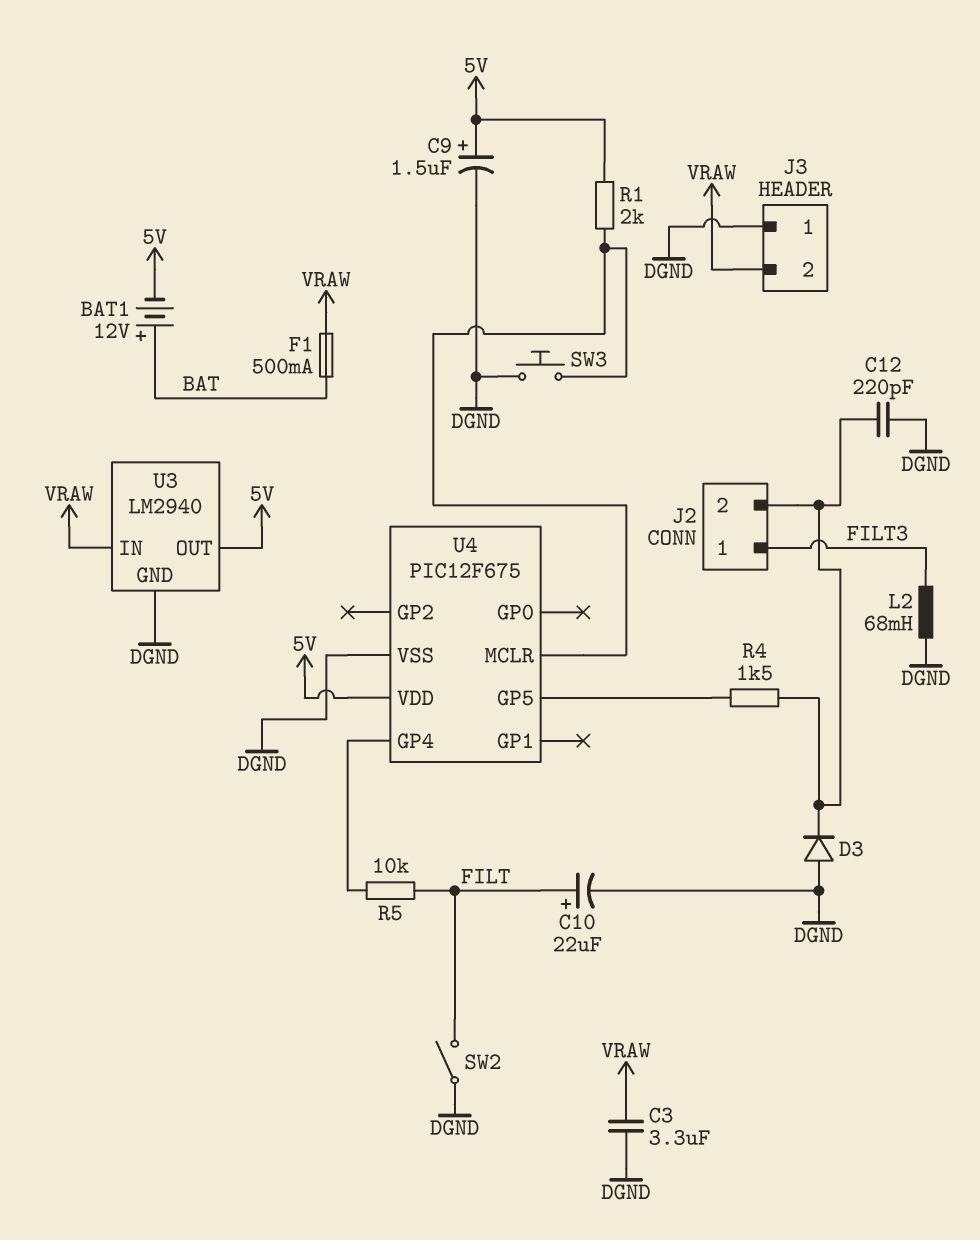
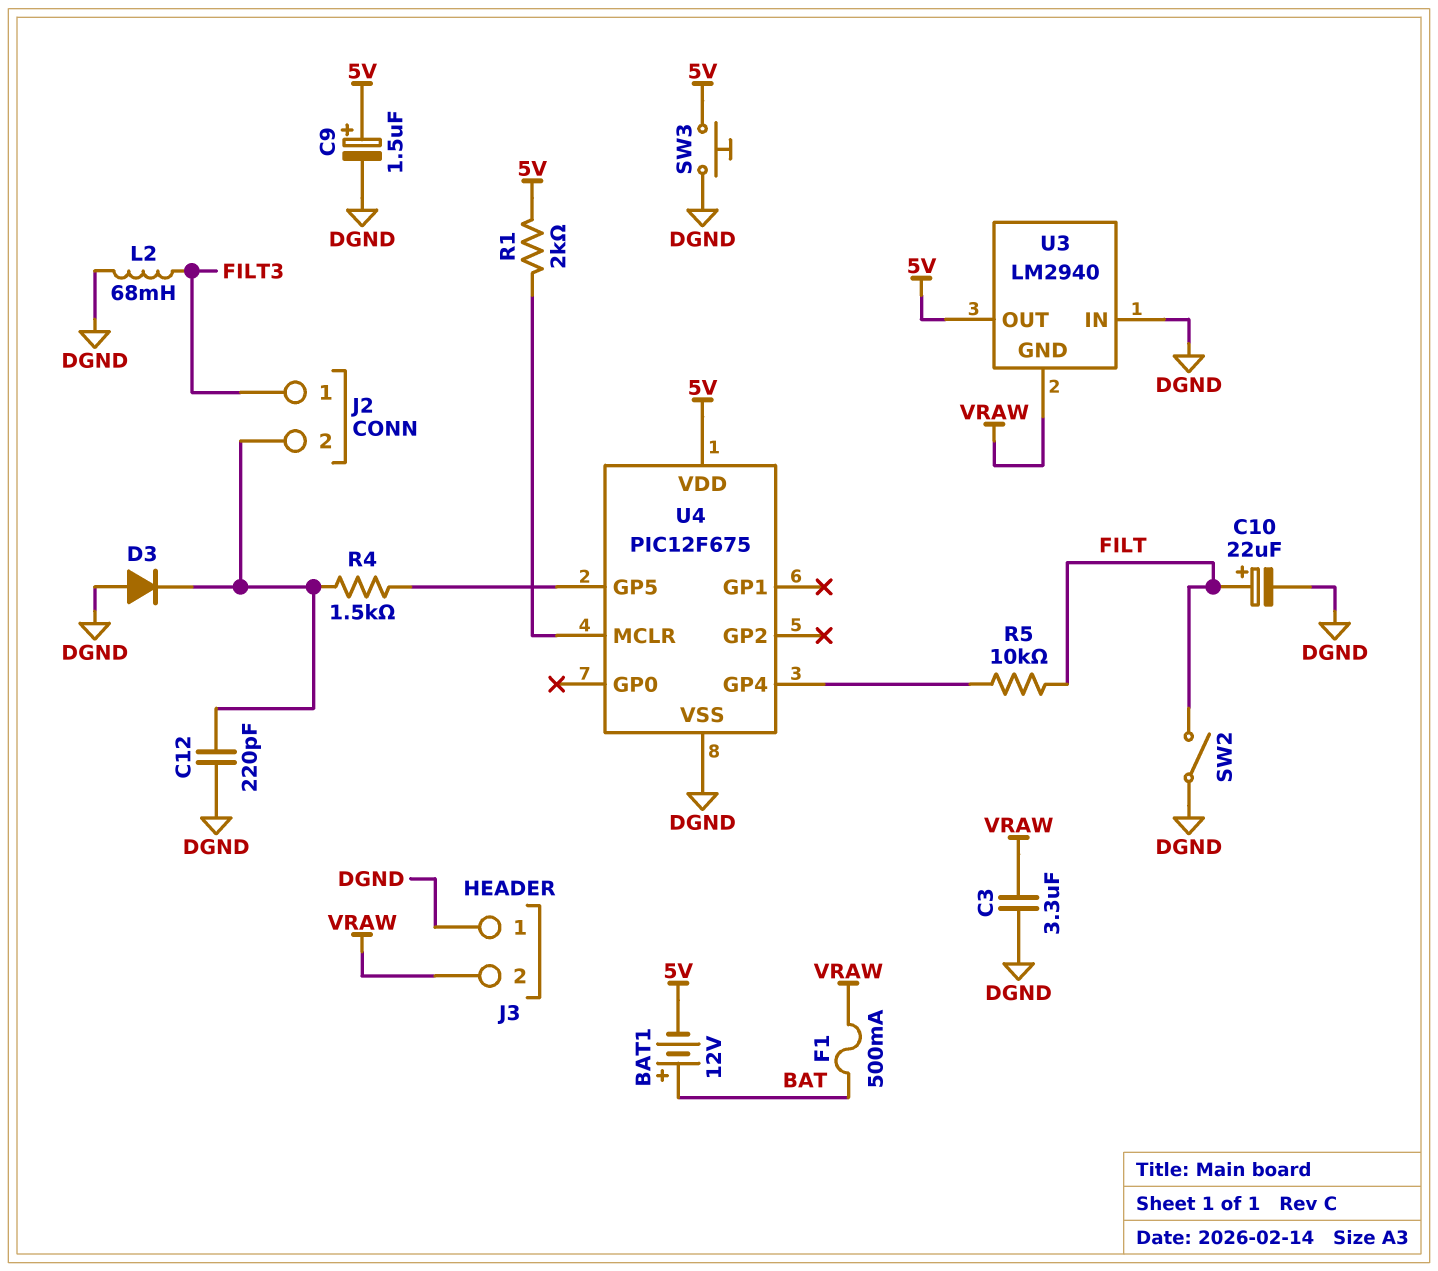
SW3: button (DGND, U4/MCLR) -> button (5V, DGND)
U3 pin GND: DGND -> VRAW
U3 pin IN: VRAW -> DGND

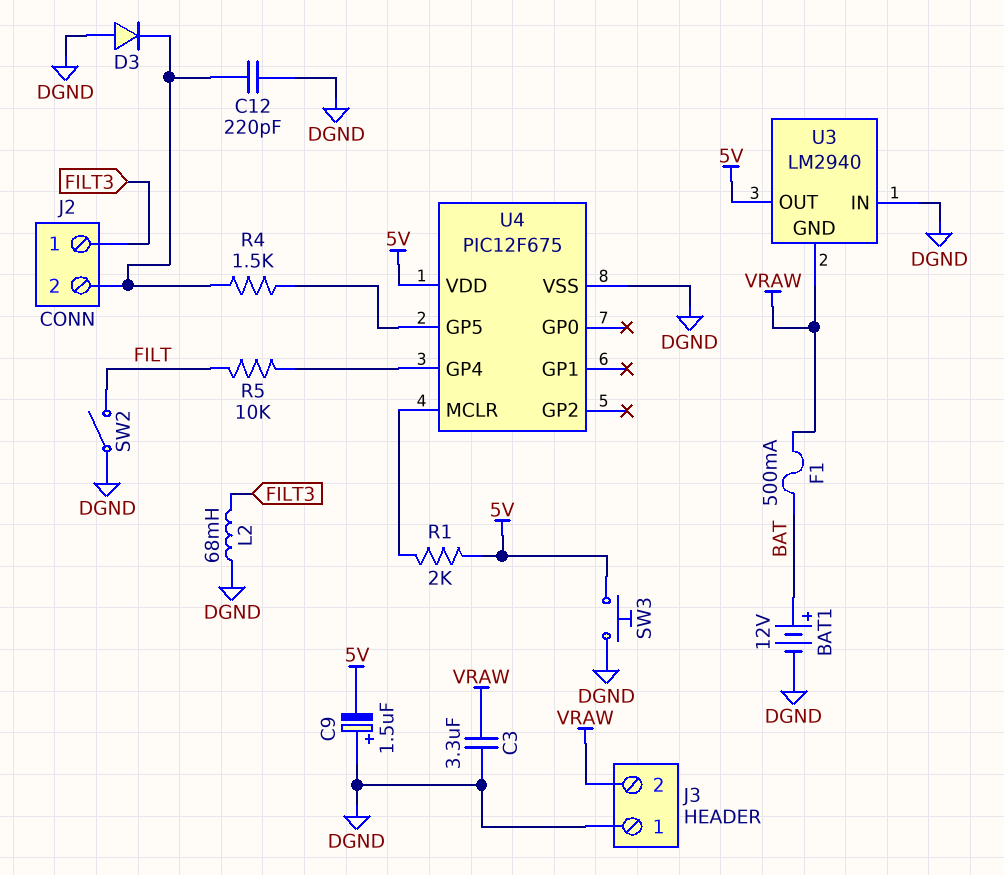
BAT1: 12V (plus BAT, minus 5V) -> 12V (plus BAT, minus DGND)
C9: 1.5uF (plus 5V, minus DGND) -> 1.5uF (plus DGND, minus 5V)
C10: 22uF (plus FILT, minus DGND) -> none

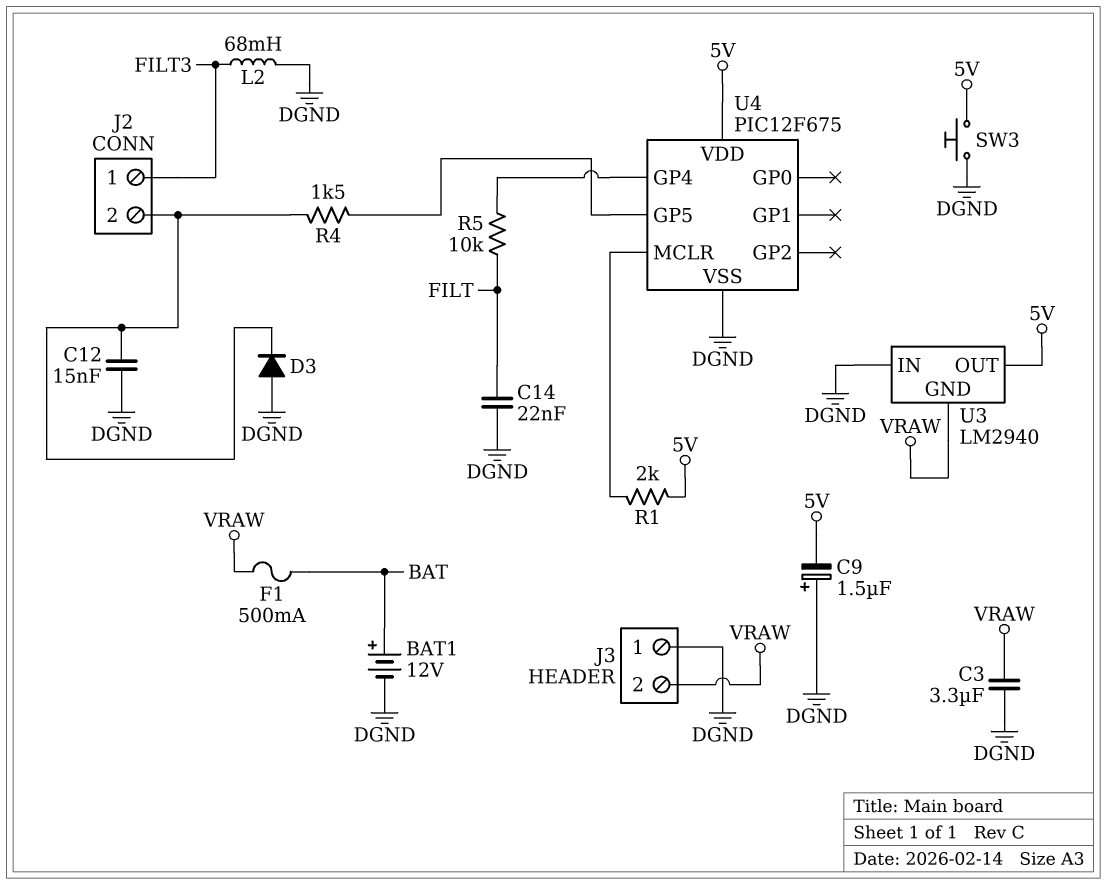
C12: 220pF (DGND, J2/2) -> 15nF (DGND, J2/2)
C14: none -> 22nF (DGND, FILT)
SW2: switch (DGND, FILT) -> none

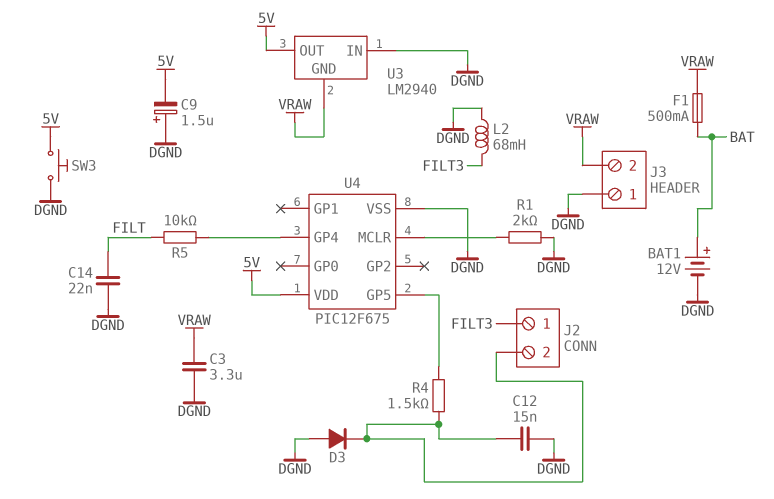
R1: 2k (5V, U4/MCLR) -> 2k (DGND, U4/MCLR)

